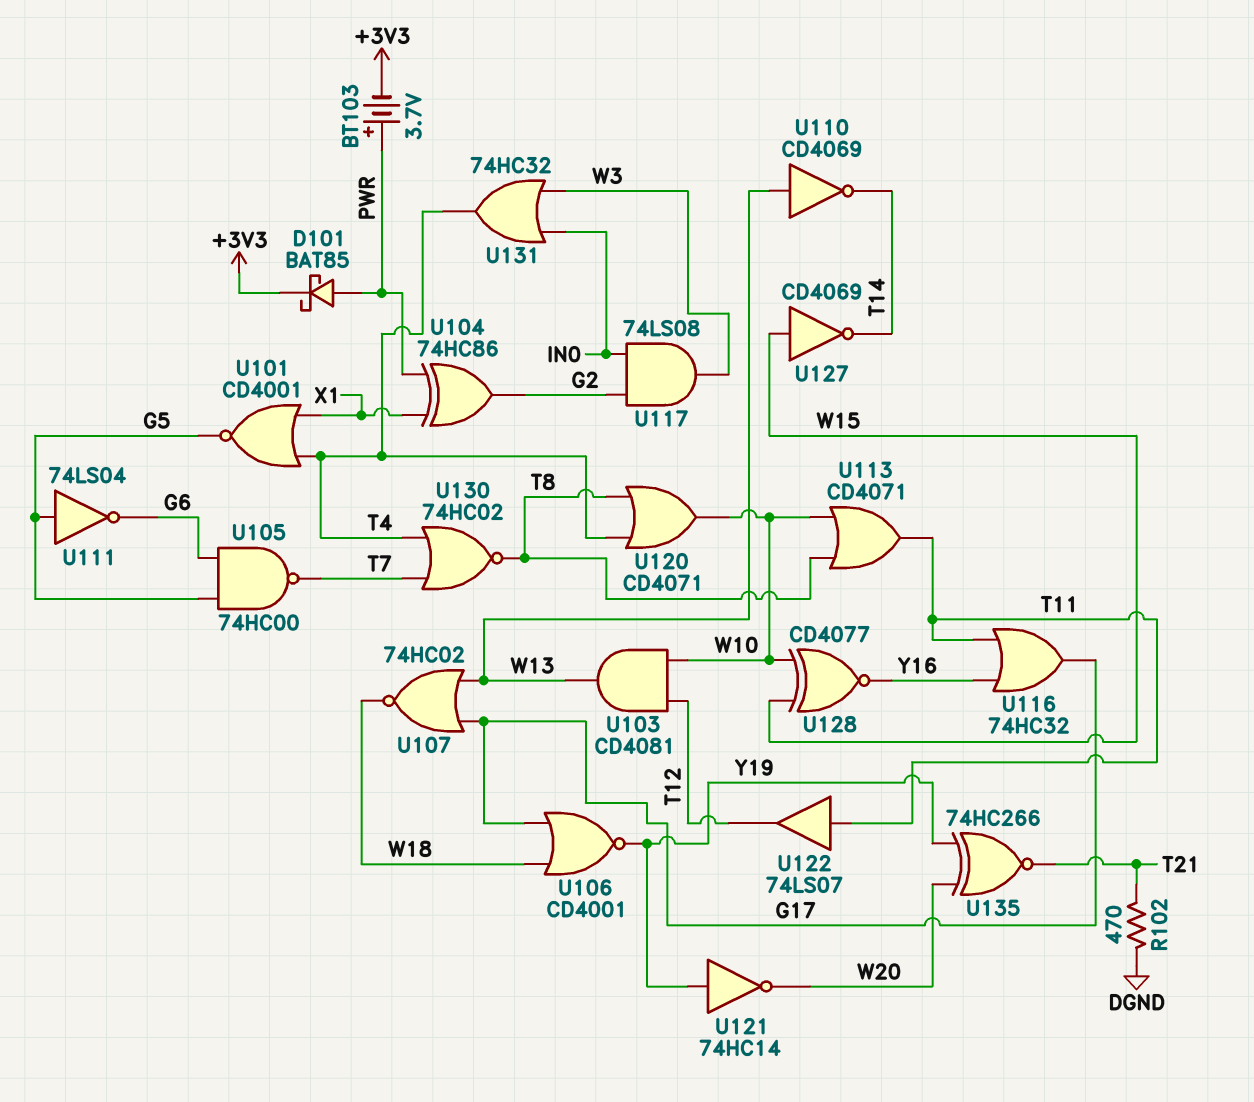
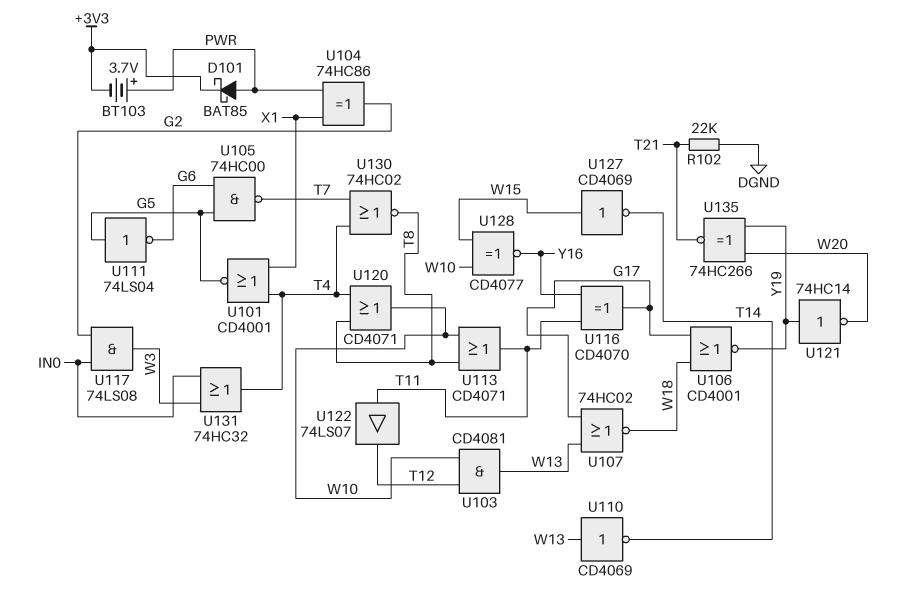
R102: 470 (DGND, T21) -> 22k (DGND, T21)
U116: OR 74HC32 (in T11, in Y16, out G17) -> XOR CD4070 (in T11, in Y16, out G17)

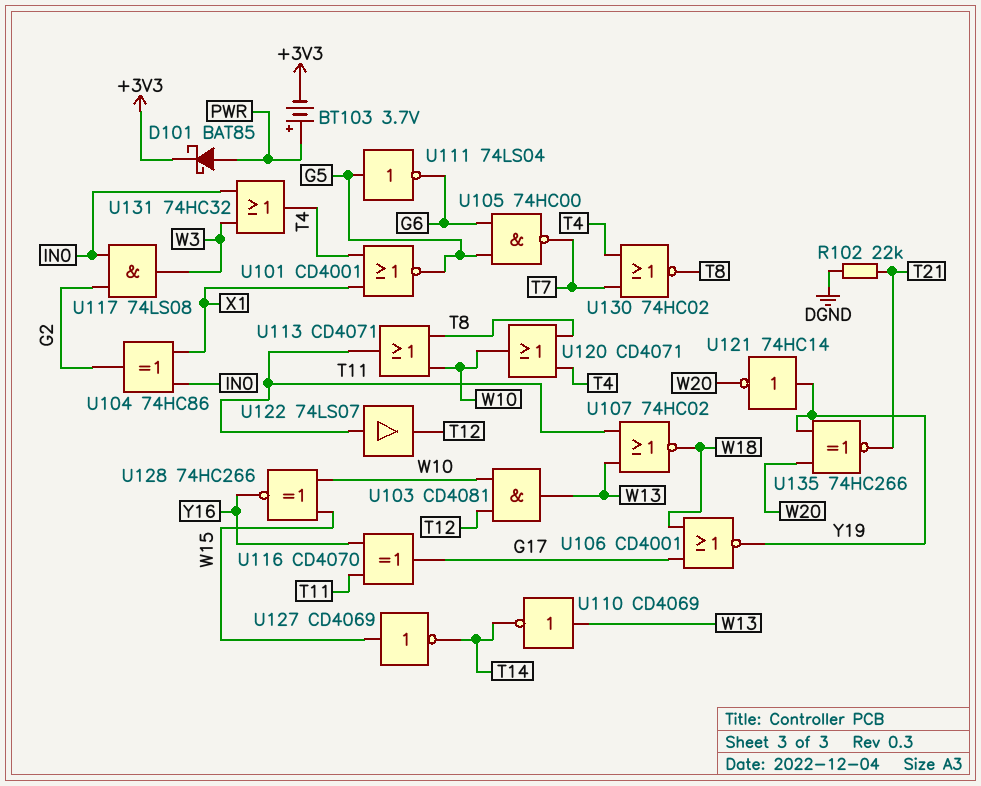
U104: XOR 74HC86 (in PWR, in X1, out G2) -> XOR 74HC86 (in IN0, in X1, out G2)
U107: NOR 74HC02 (in G17, in W13, out W18) -> NOR 74HC02 (in T11, in W13, out W18)
U128: XNOR CD4077 (in W10, in W15, out Y16) -> XNOR 74HC266 (in W10, in W15, out Y16)

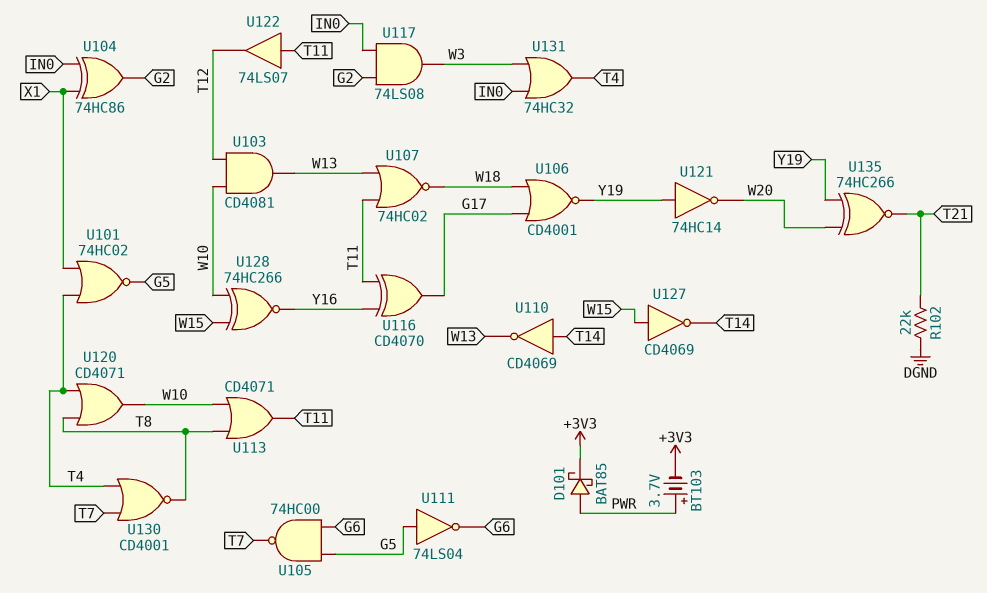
U101: NOR CD4001 (in T4, in X1, out G5) -> NOR 74HC02 (in T4, in X1, out G5)
U110: NOT CD4069 (in W13, out T14) -> NOT CD4069 (in T14, out W13)
U130: NOR 74HC02 (in T4, in T7, out T8) -> NOR CD4001 (in T4, in T7, out T8)

